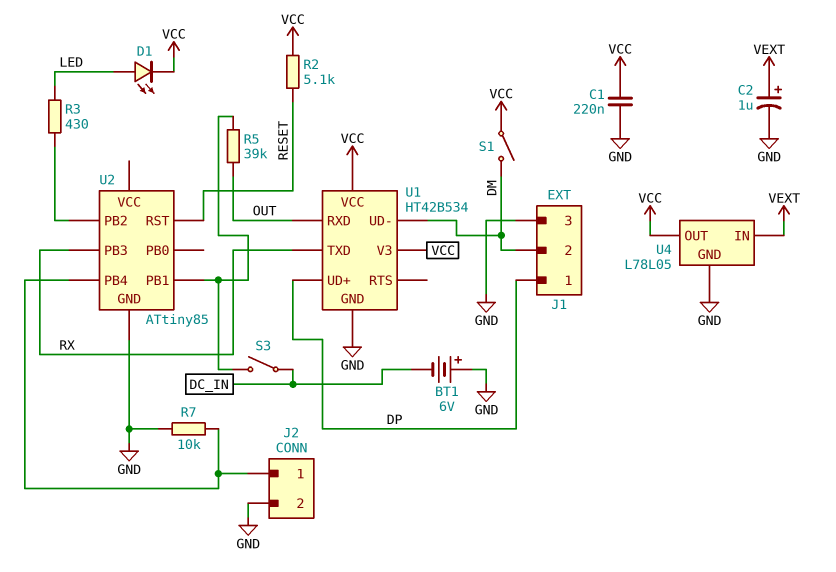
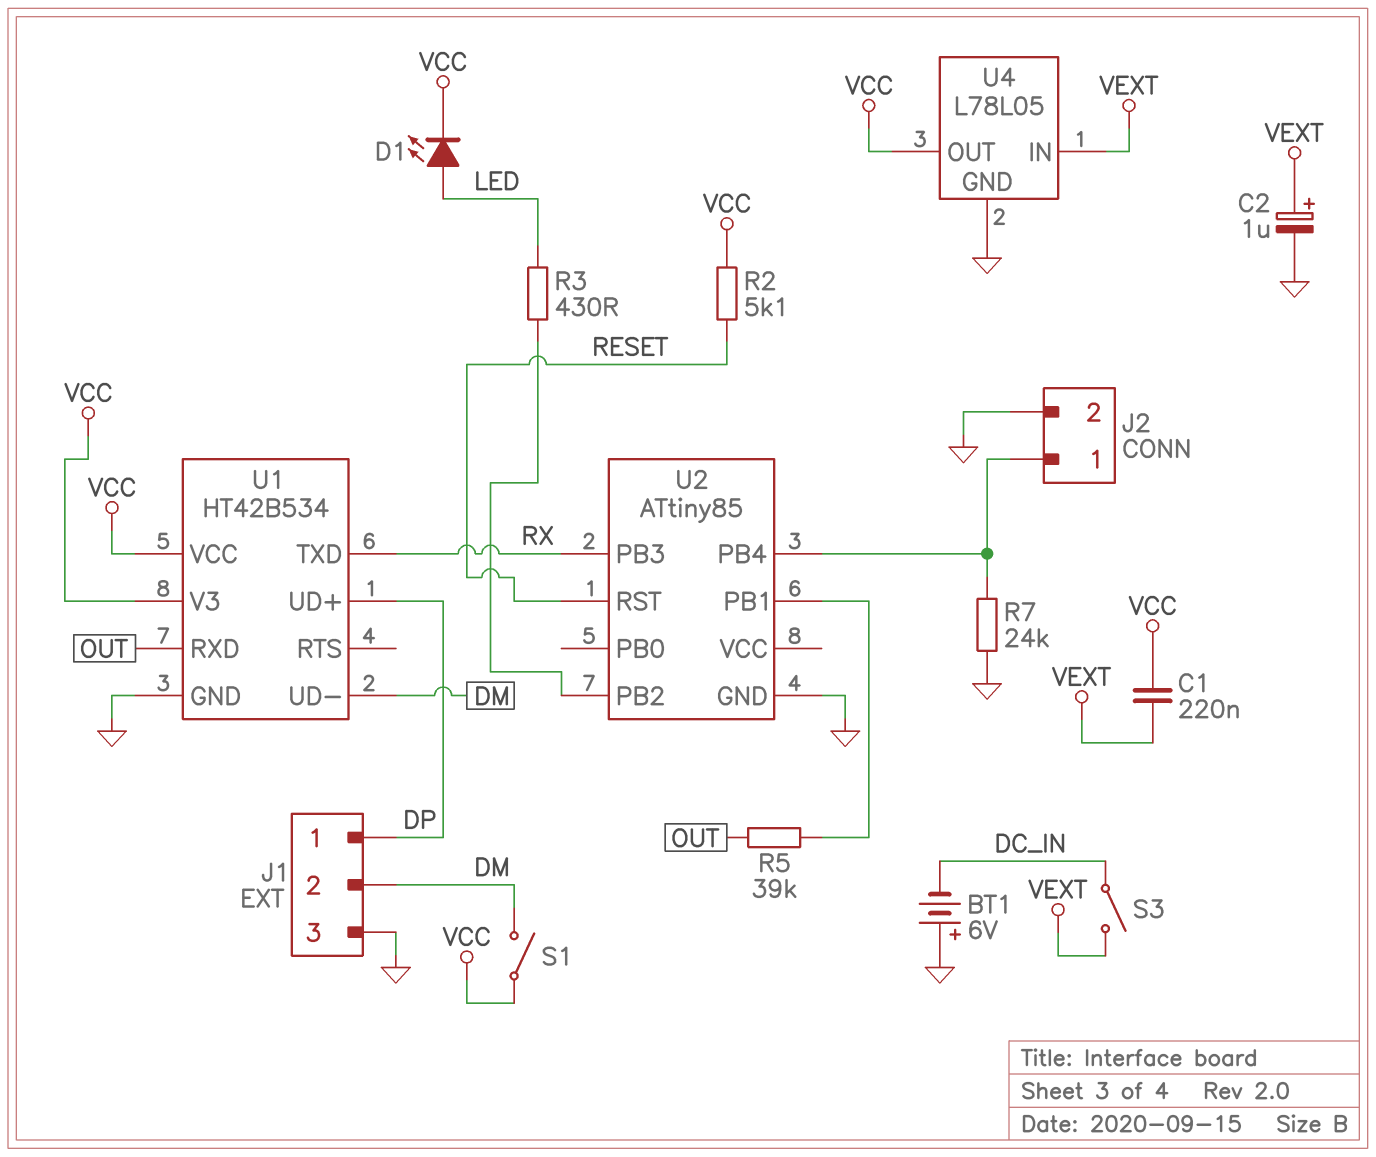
C1: 220nF (GND, VCC) -> 220nF (VCC, VEXT)
R7: 10k (GND, J2/1) -> 24k (GND, J2/1)
S3: switch (DC_IN, U2/PB1) -> switch (DC_IN, VEXT)

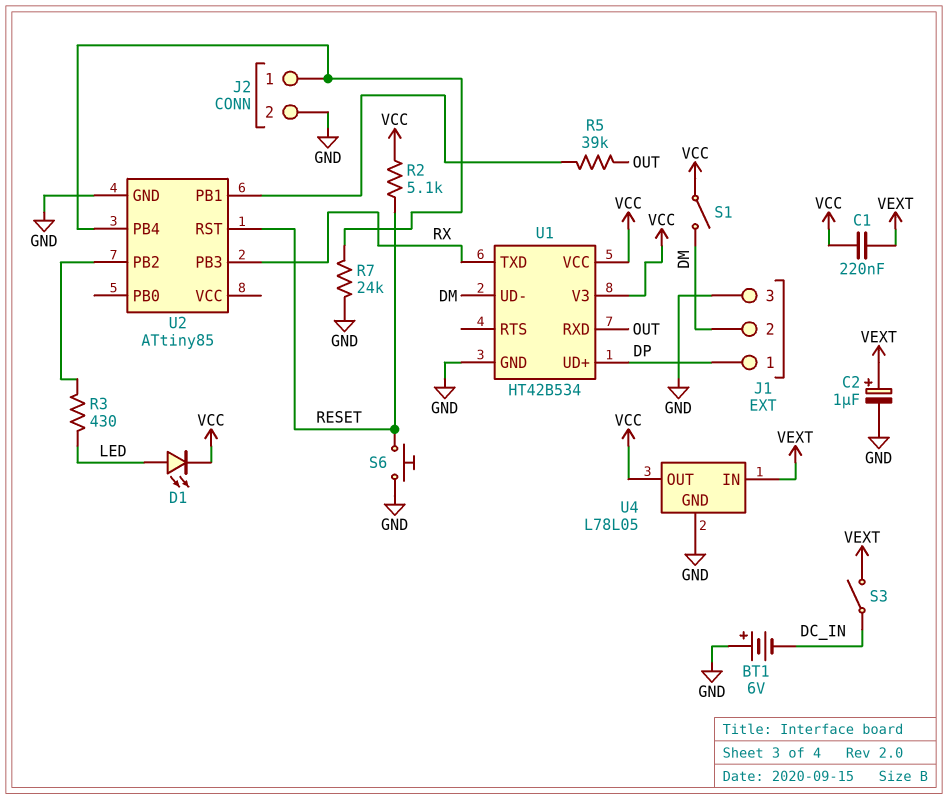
S6: none -> button (GND, RESET)

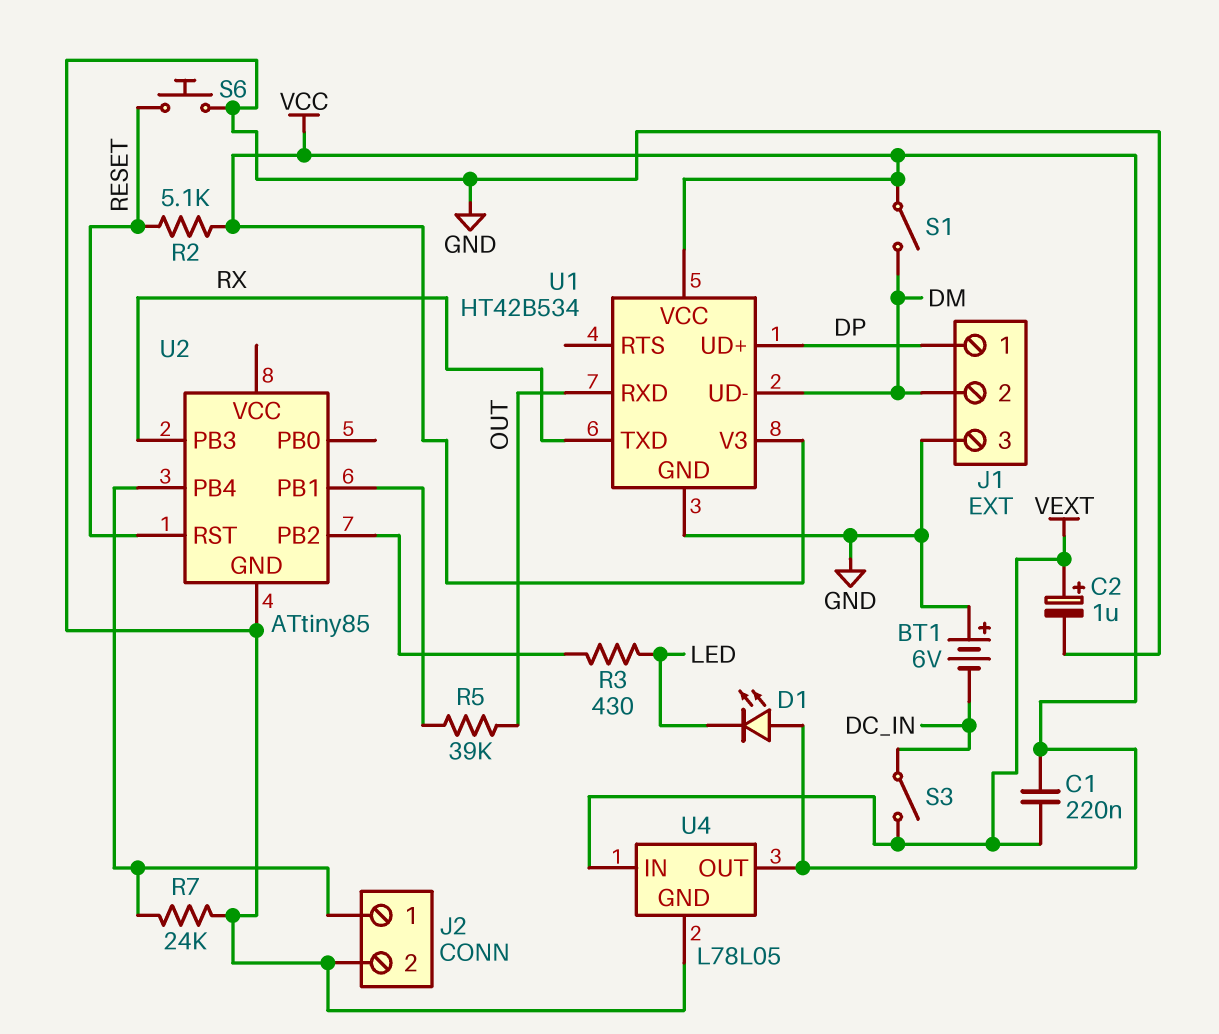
D1: LED (A LED, K VCC) -> LED (A VCC, K LED)

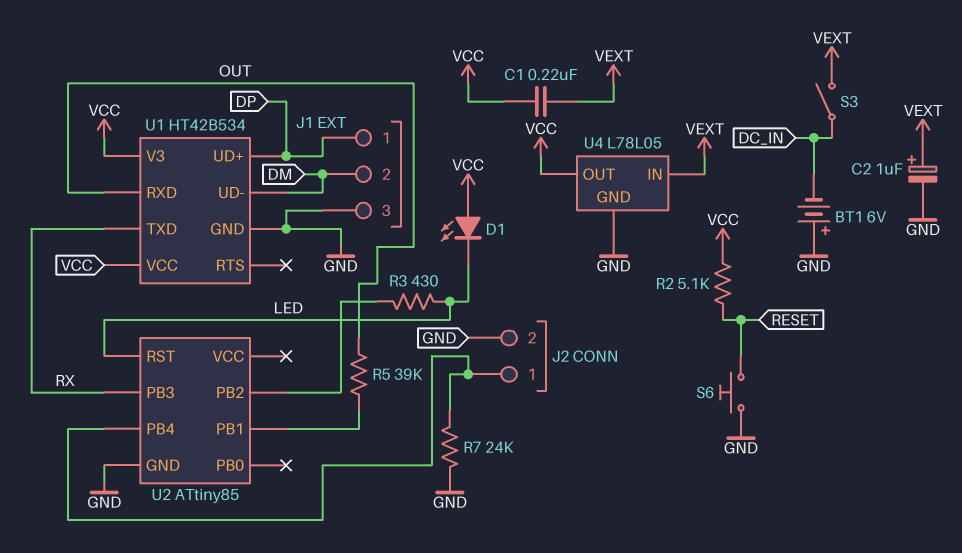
S1: switch (DM, VCC) -> none
U2 pin RST: RESET -> LED

